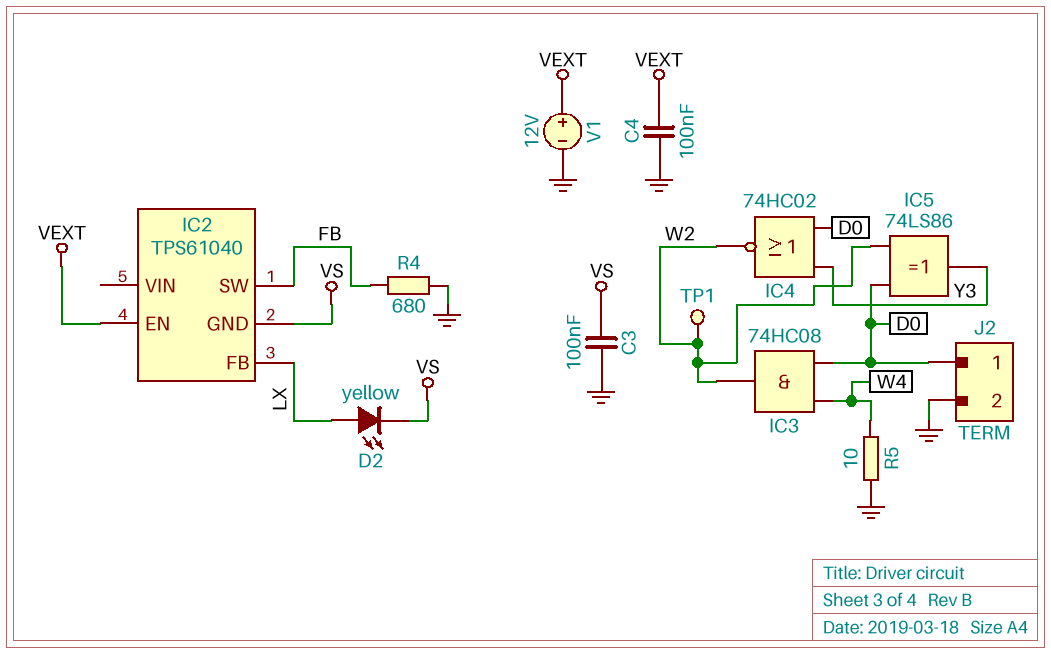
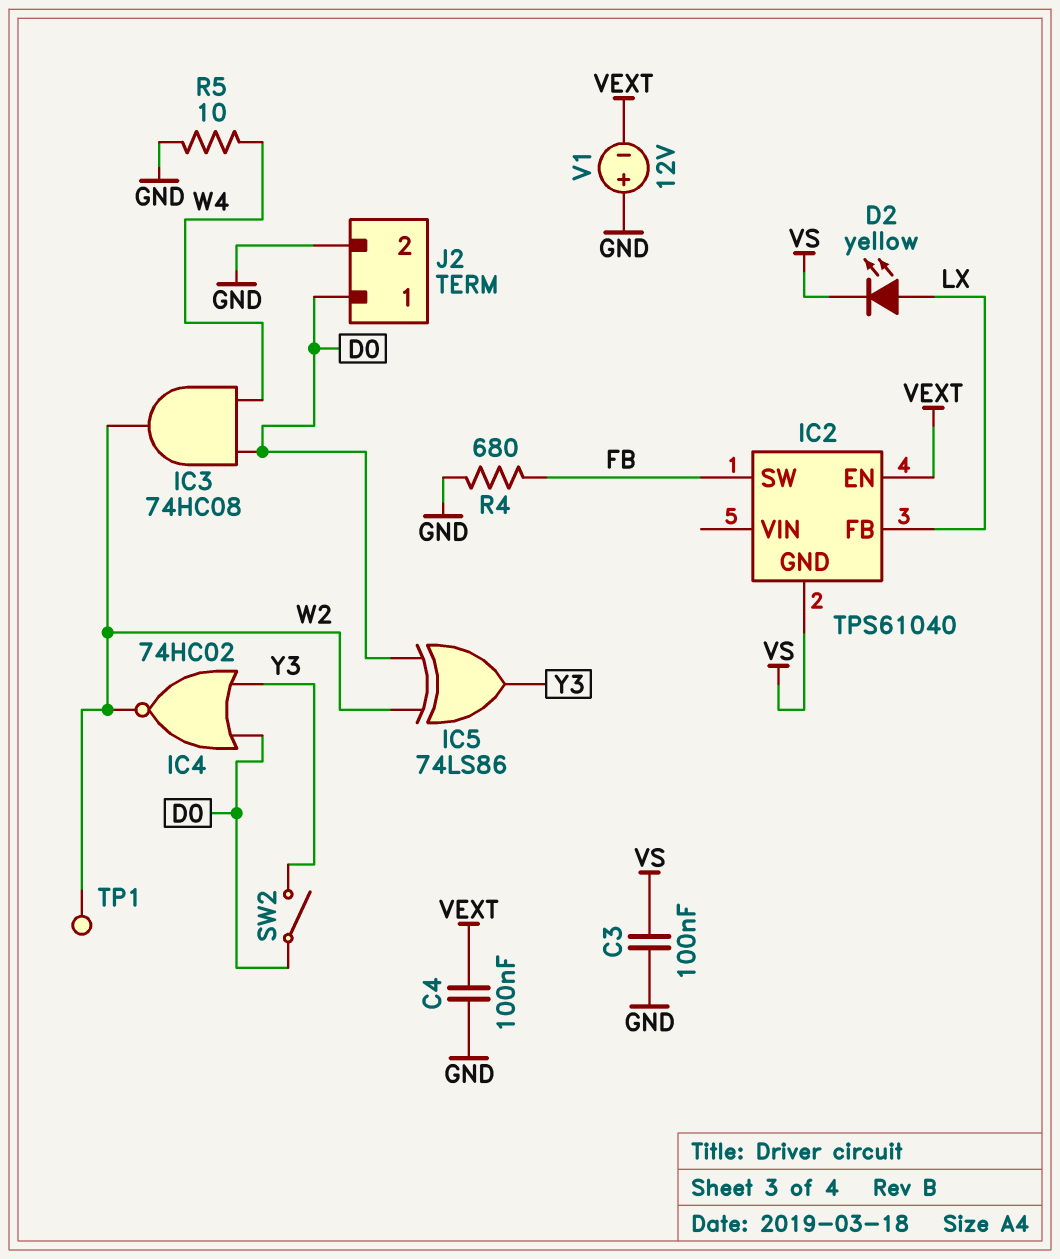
SW2: none -> switch (D0, Y3)
V1: 12V (plus VEXT, minus GND) -> 12V (plus GND, minus VEXT)

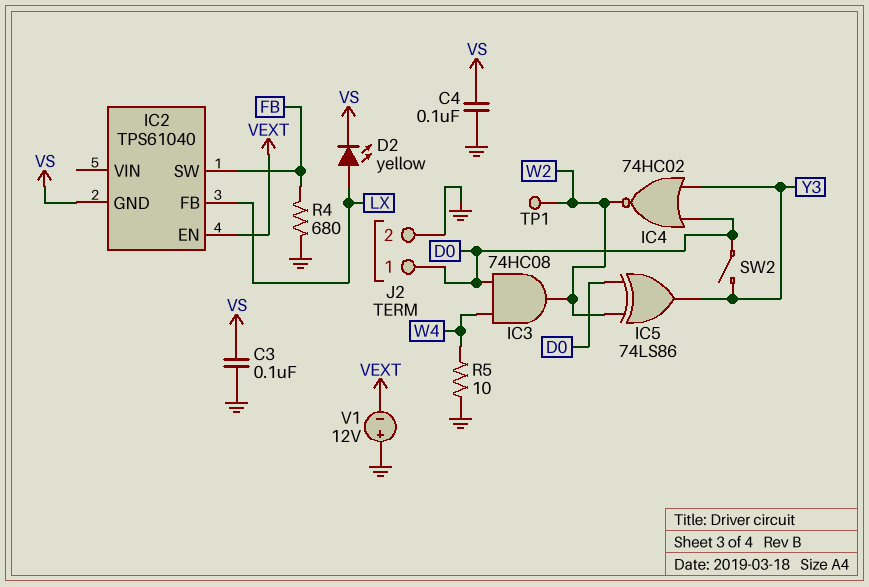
C4: 100nF (GND, VEXT) -> 100nF (GND, VS)

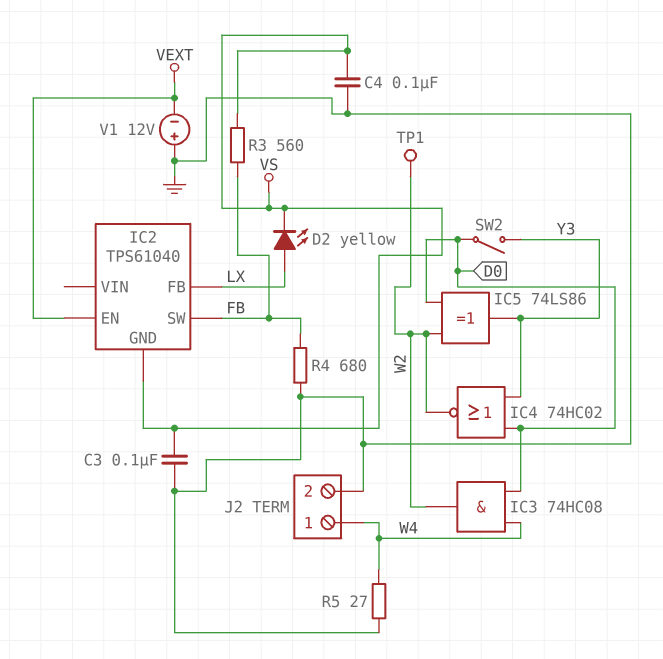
J2 pin 1: D0 -> W4
R3: none -> 560 (FB, VS)
R5: 10 (GND, W4) -> 27 (GND, W4)

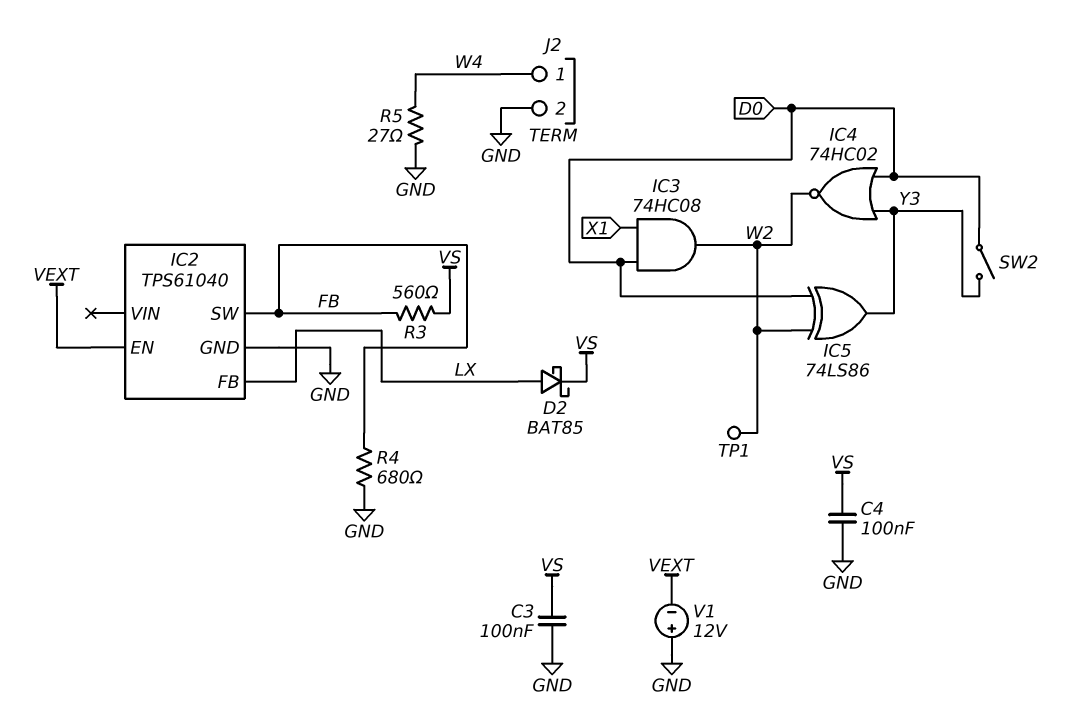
D2: LED yellow (A LX, K VS) -> schottky BAT85 (A LX, K VS)
IC2 pin GND: VS -> GND
IC3: AND 74HC08 (in D0, in W4, out W2) -> AND 74HC08 (in D0, in X1, out W2)

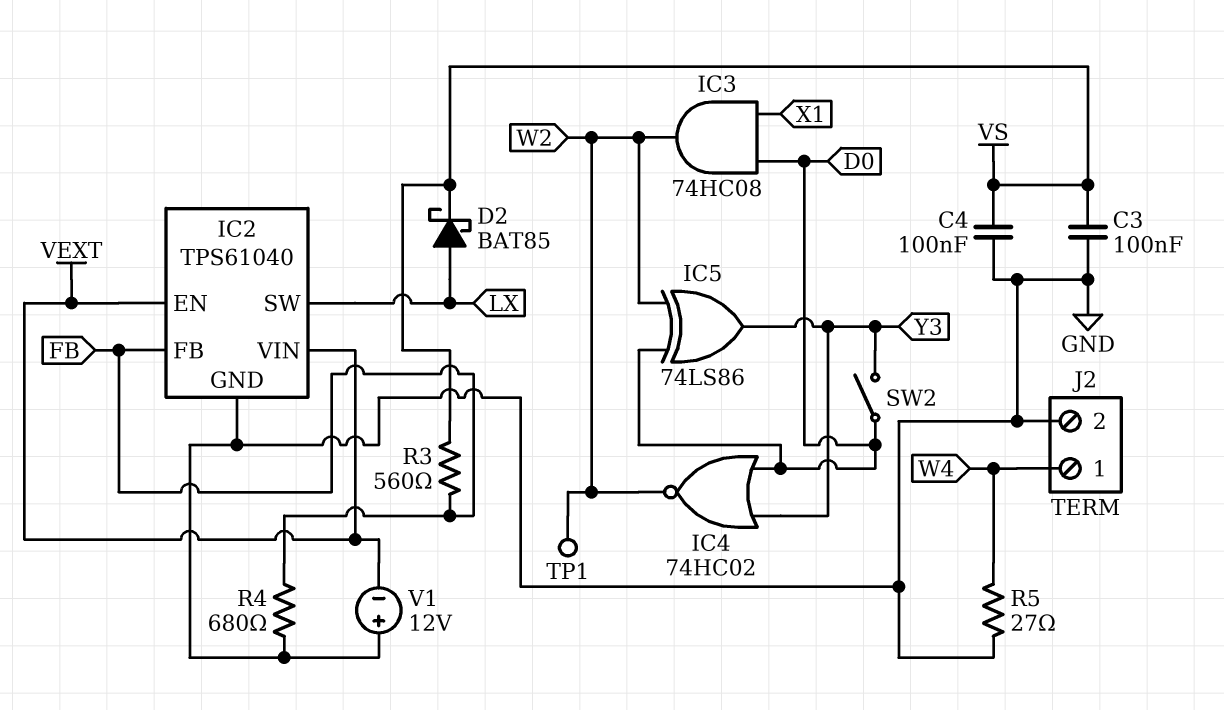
IC2 pin FB: LX -> FB
IC2 pin SW: FB -> LX
IC2 pin VIN: none -> VEXT

